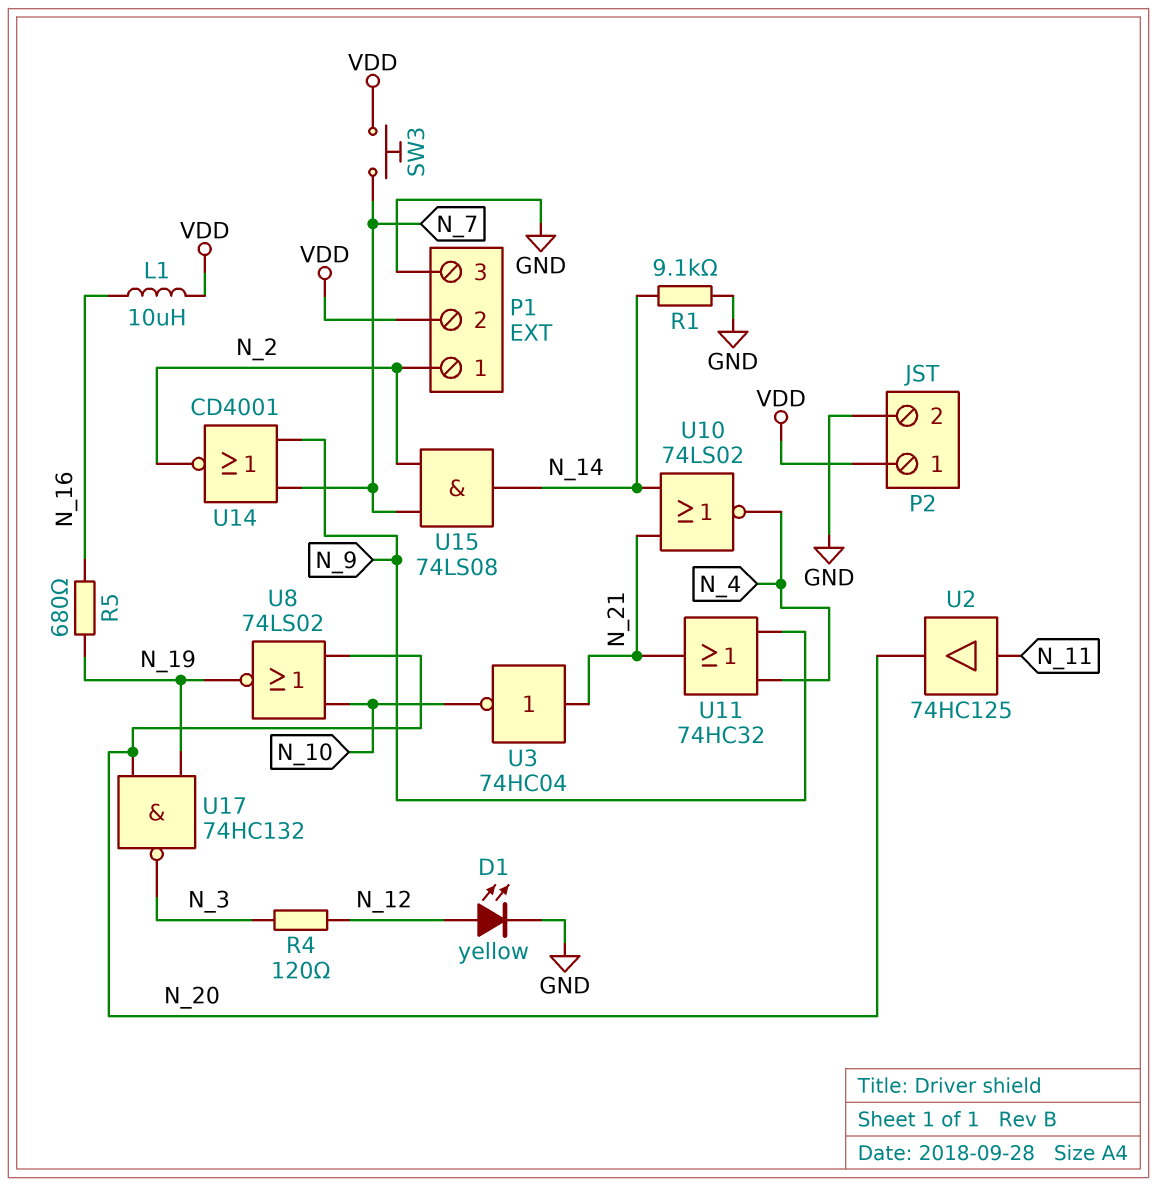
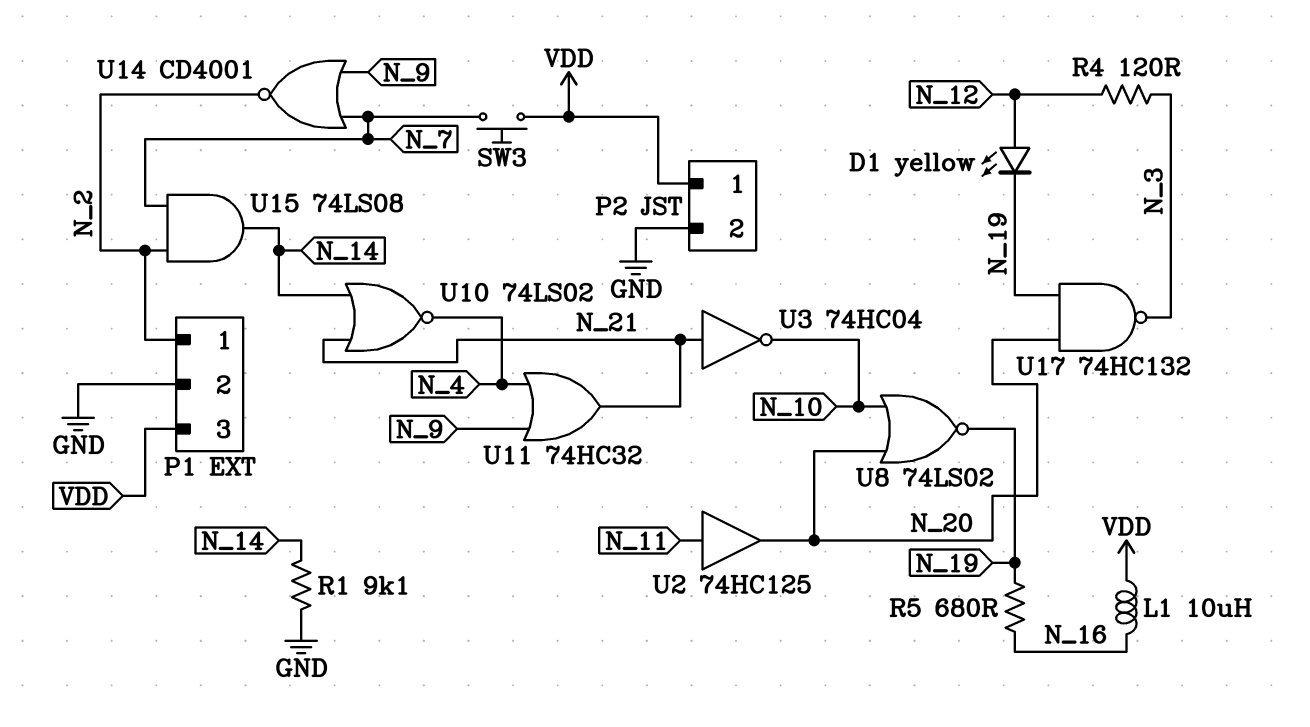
D1: LED yellow (A N_12, K GND) -> LED yellow (A N_12, K N_19)
P1 pin 2: VDD -> GND
P1 pin 3: GND -> VDD

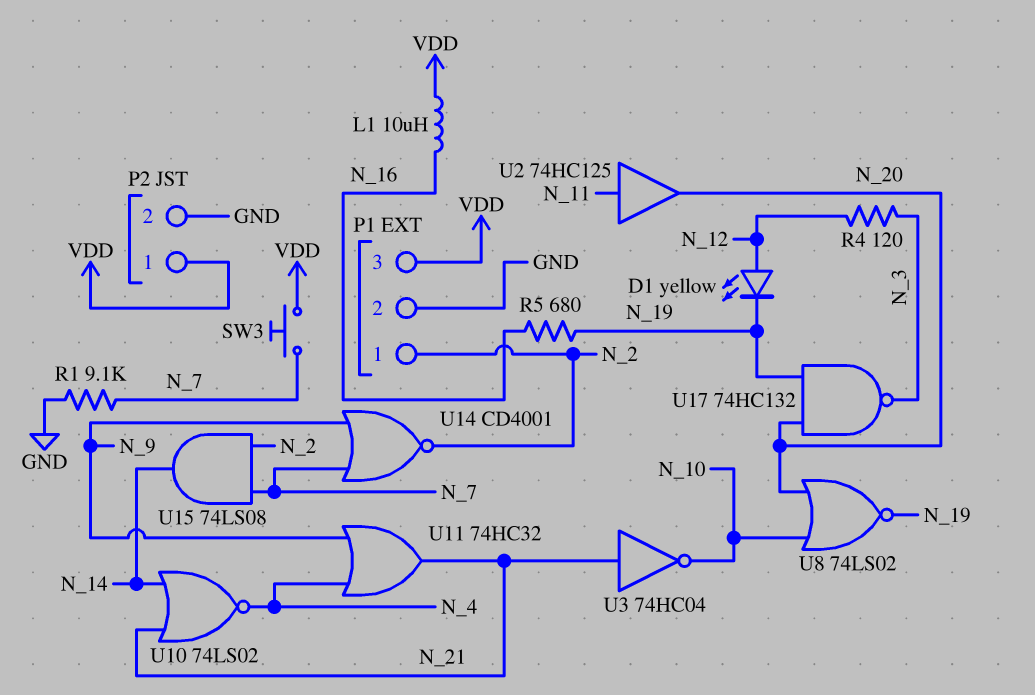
R1: 9.1k (GND, N_14) -> 9.1k (GND, N_7)

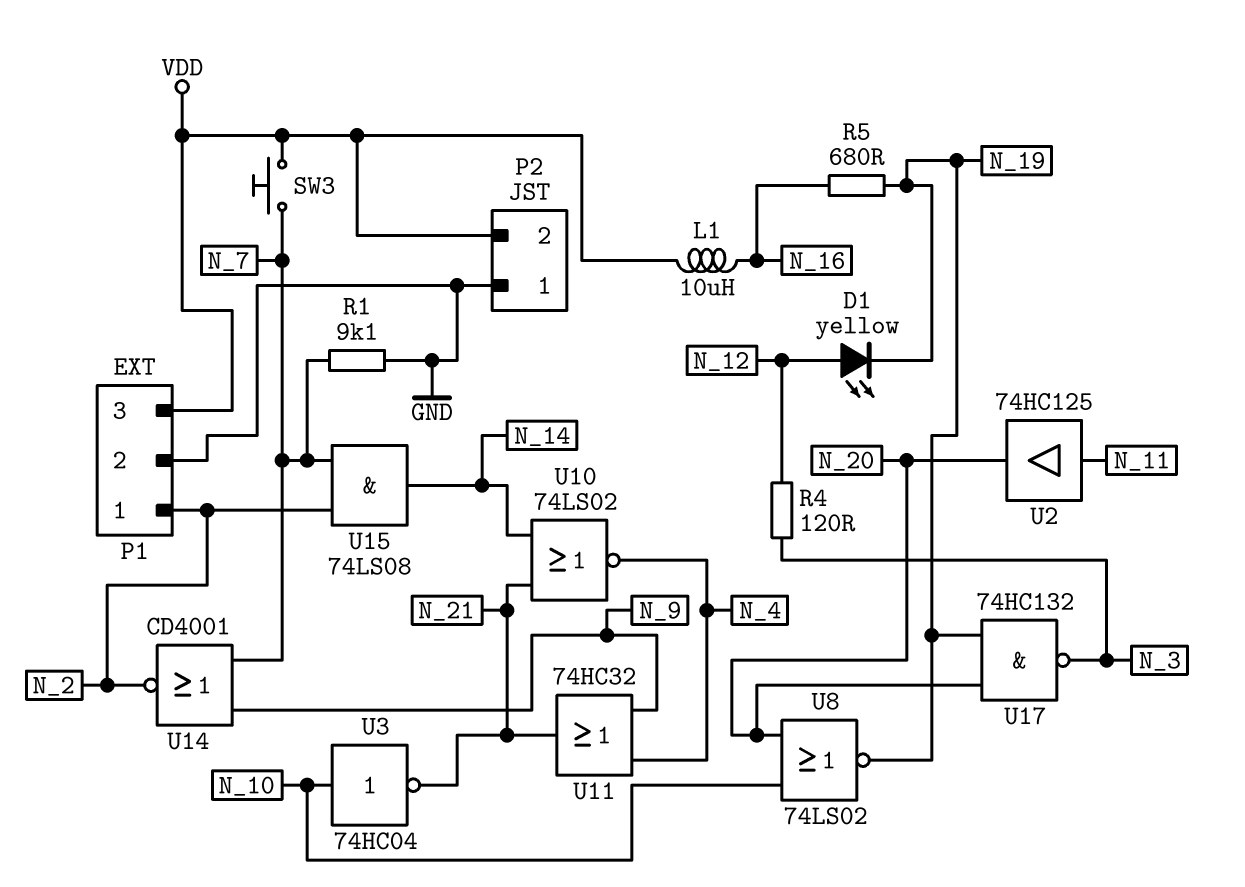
P2 pin 1: VDD -> GND
P2 pin 2: GND -> VDD
U3: NOT 74HC04 (in N_21, out N_10) -> NOT 74HC04 (in N_10, out N_21)

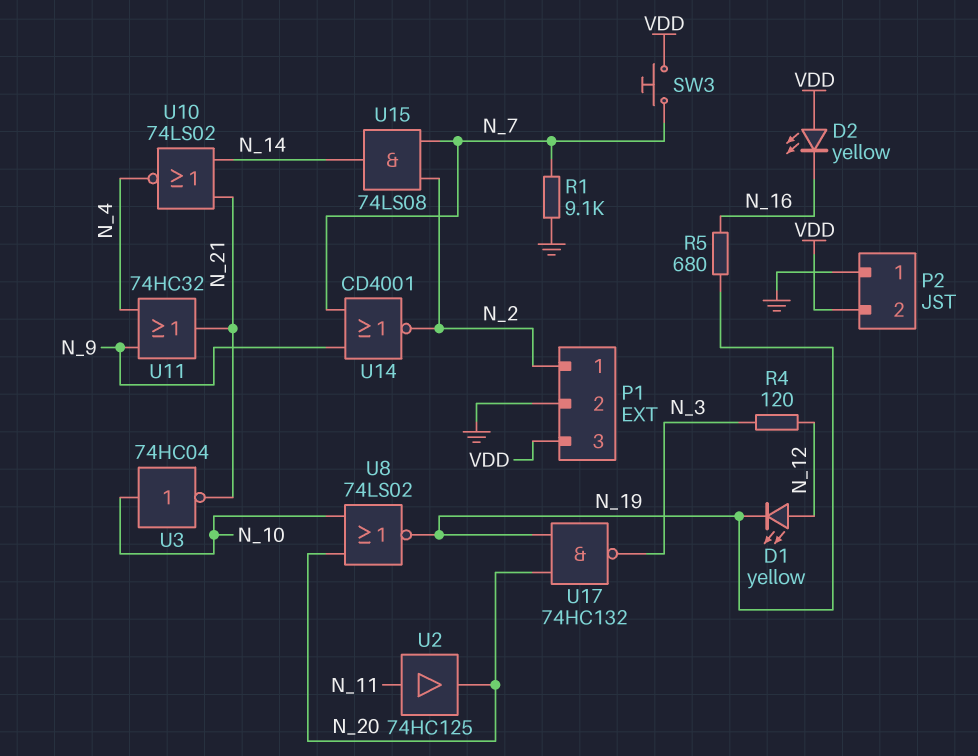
D2: none -> LED yellow (A VDD, K N_16)
L1: 10uH (N_16, VDD) -> none

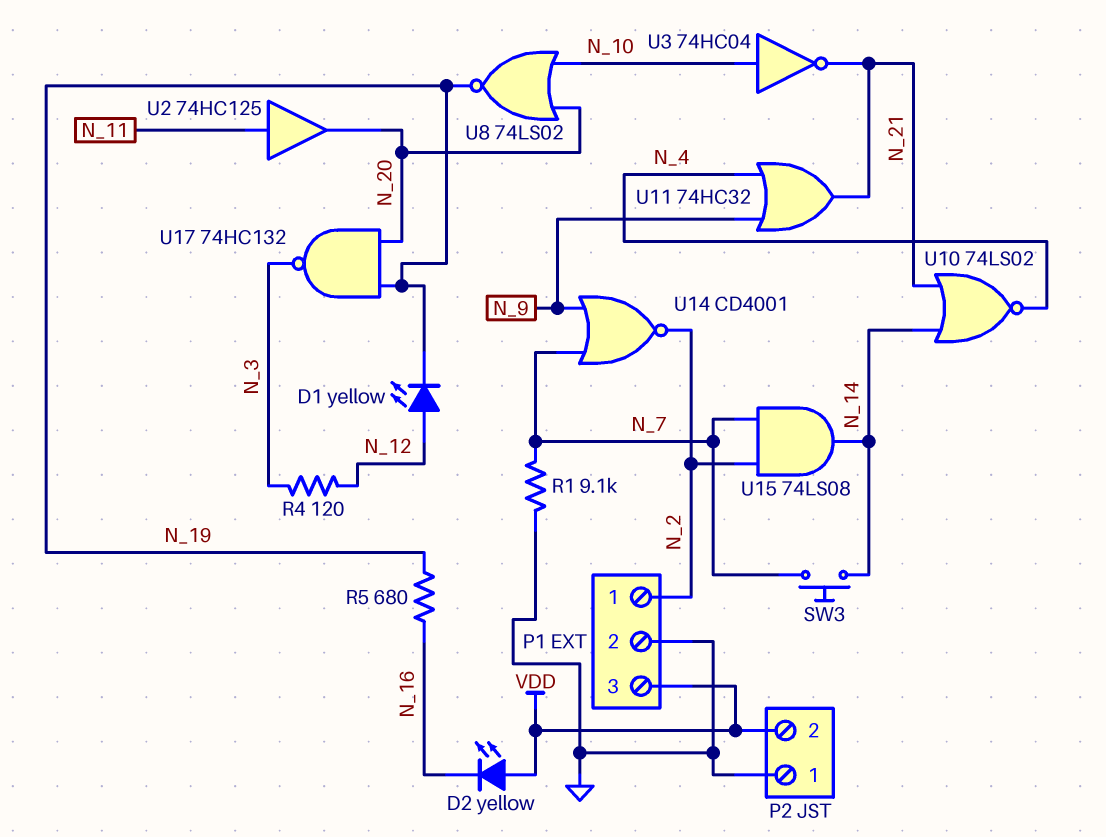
SW3: button (N_7, VDD) -> button (N_7, N_14)

